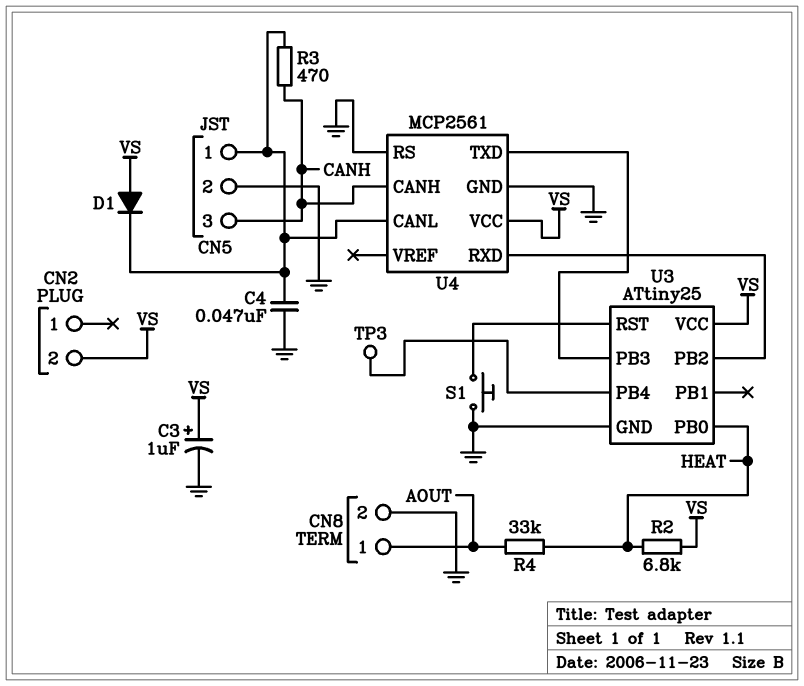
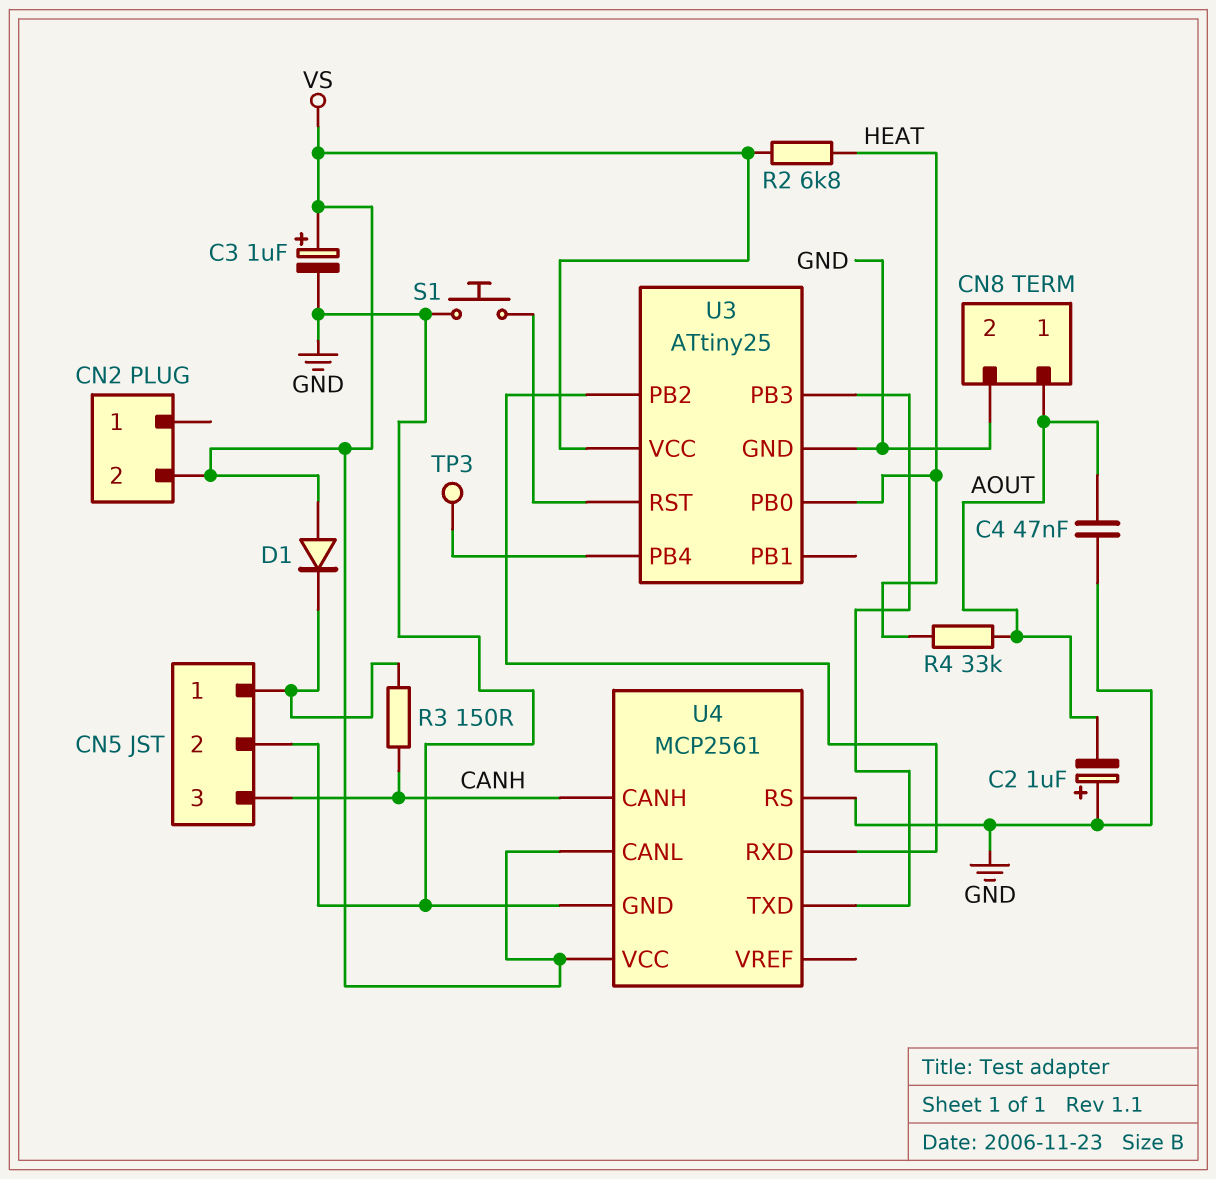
C2: none -> 1uF (plus GND, minus AOUT)
C4: 47nF (CN5/1, GND) -> 47nF (AOUT, GND)
R3: 470 (CANH, CN5/1) -> 150 (CANH, CN5/1)
U4 pin CANL: CN5/1 -> VS

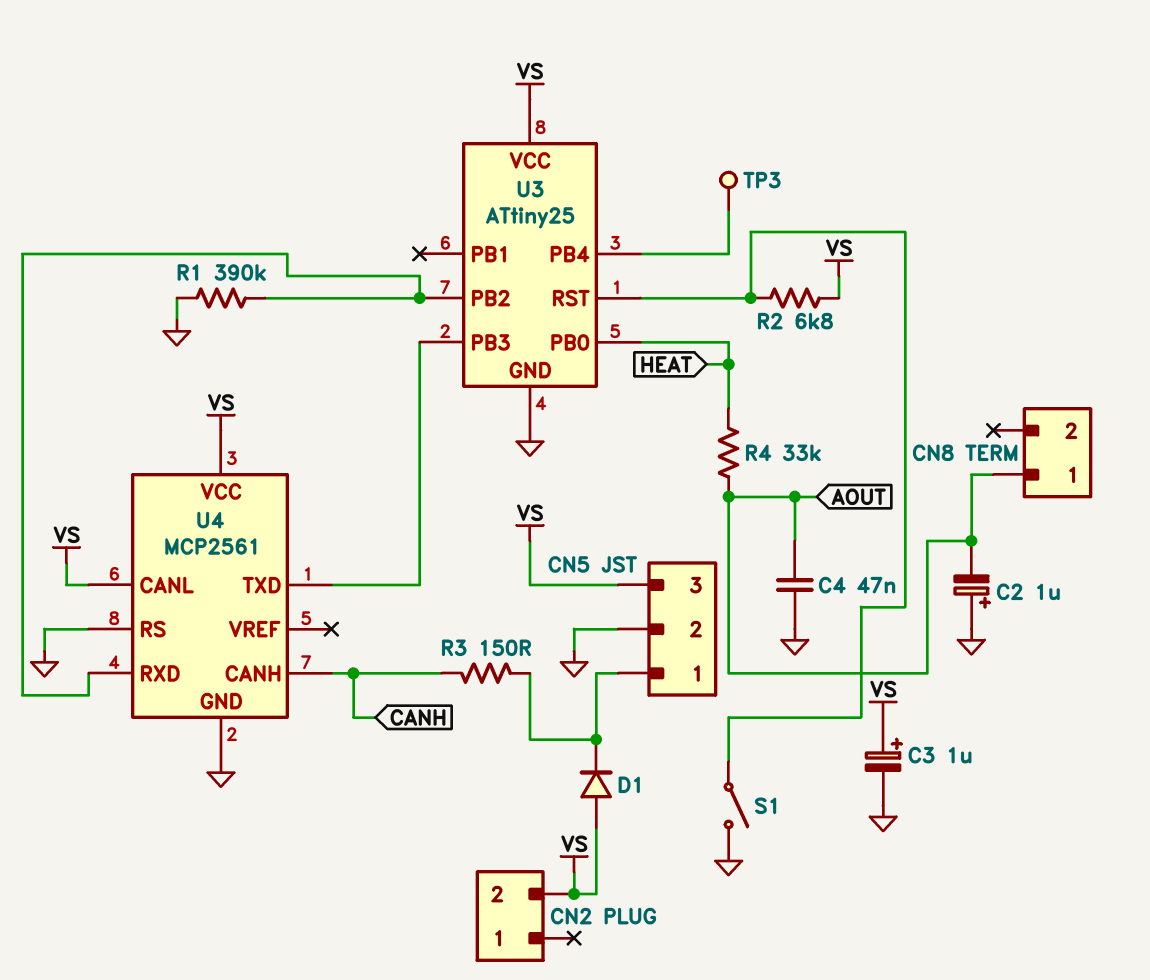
CN5 pin 3: CANH -> VS
CN8 pin 2: GND -> none
R1: none -> 390k (GND, U3/PB2)
R2: 6.8k (HEAT, VS) -> 6.8k (U3/RST, VS)
S1: button (GND, U3/RST) -> switch (GND, U3/RST)

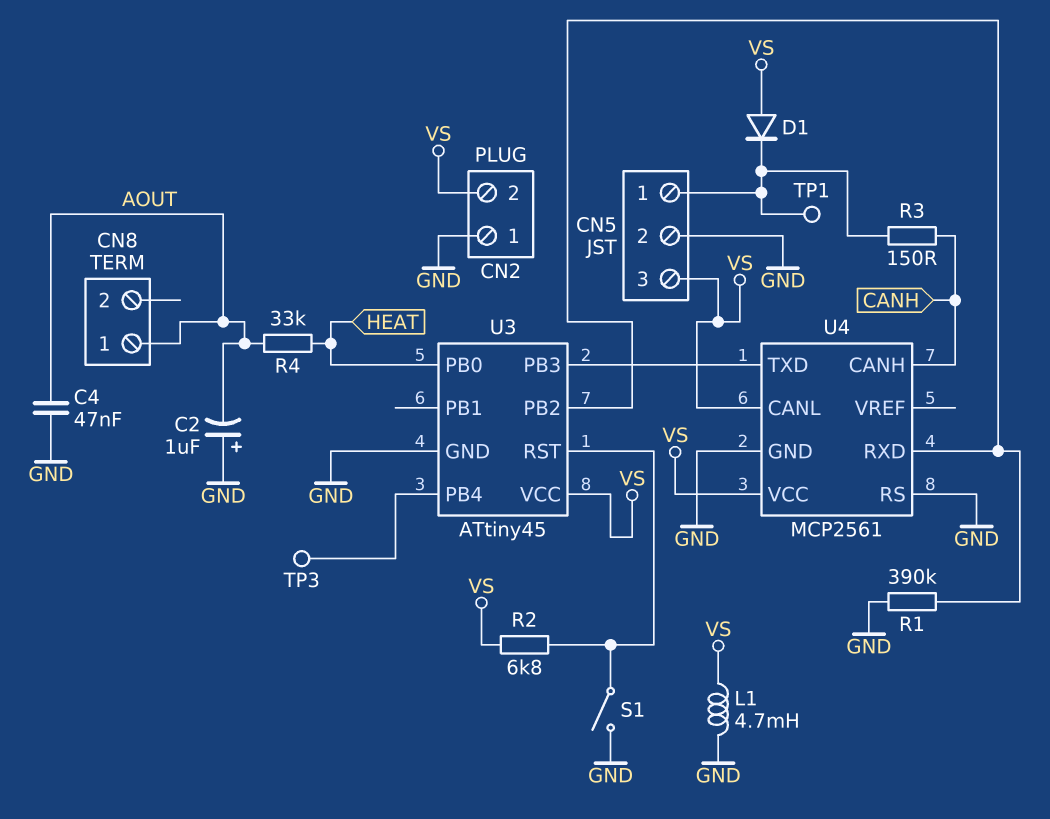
C3: 1uF (plus VS, minus GND) -> none
CN2 pin 1: none -> GND
L1: none -> 4.7mH (GND, VS)
TP1: none -> test point (CN5/1)
U3: ATtiny25 -> ATtiny45

